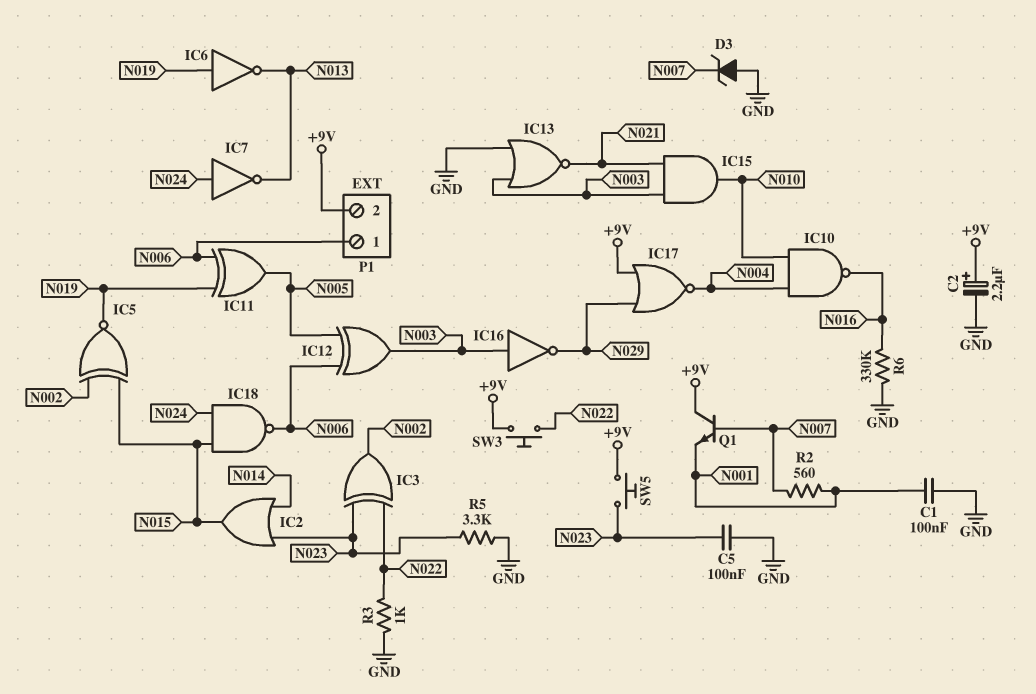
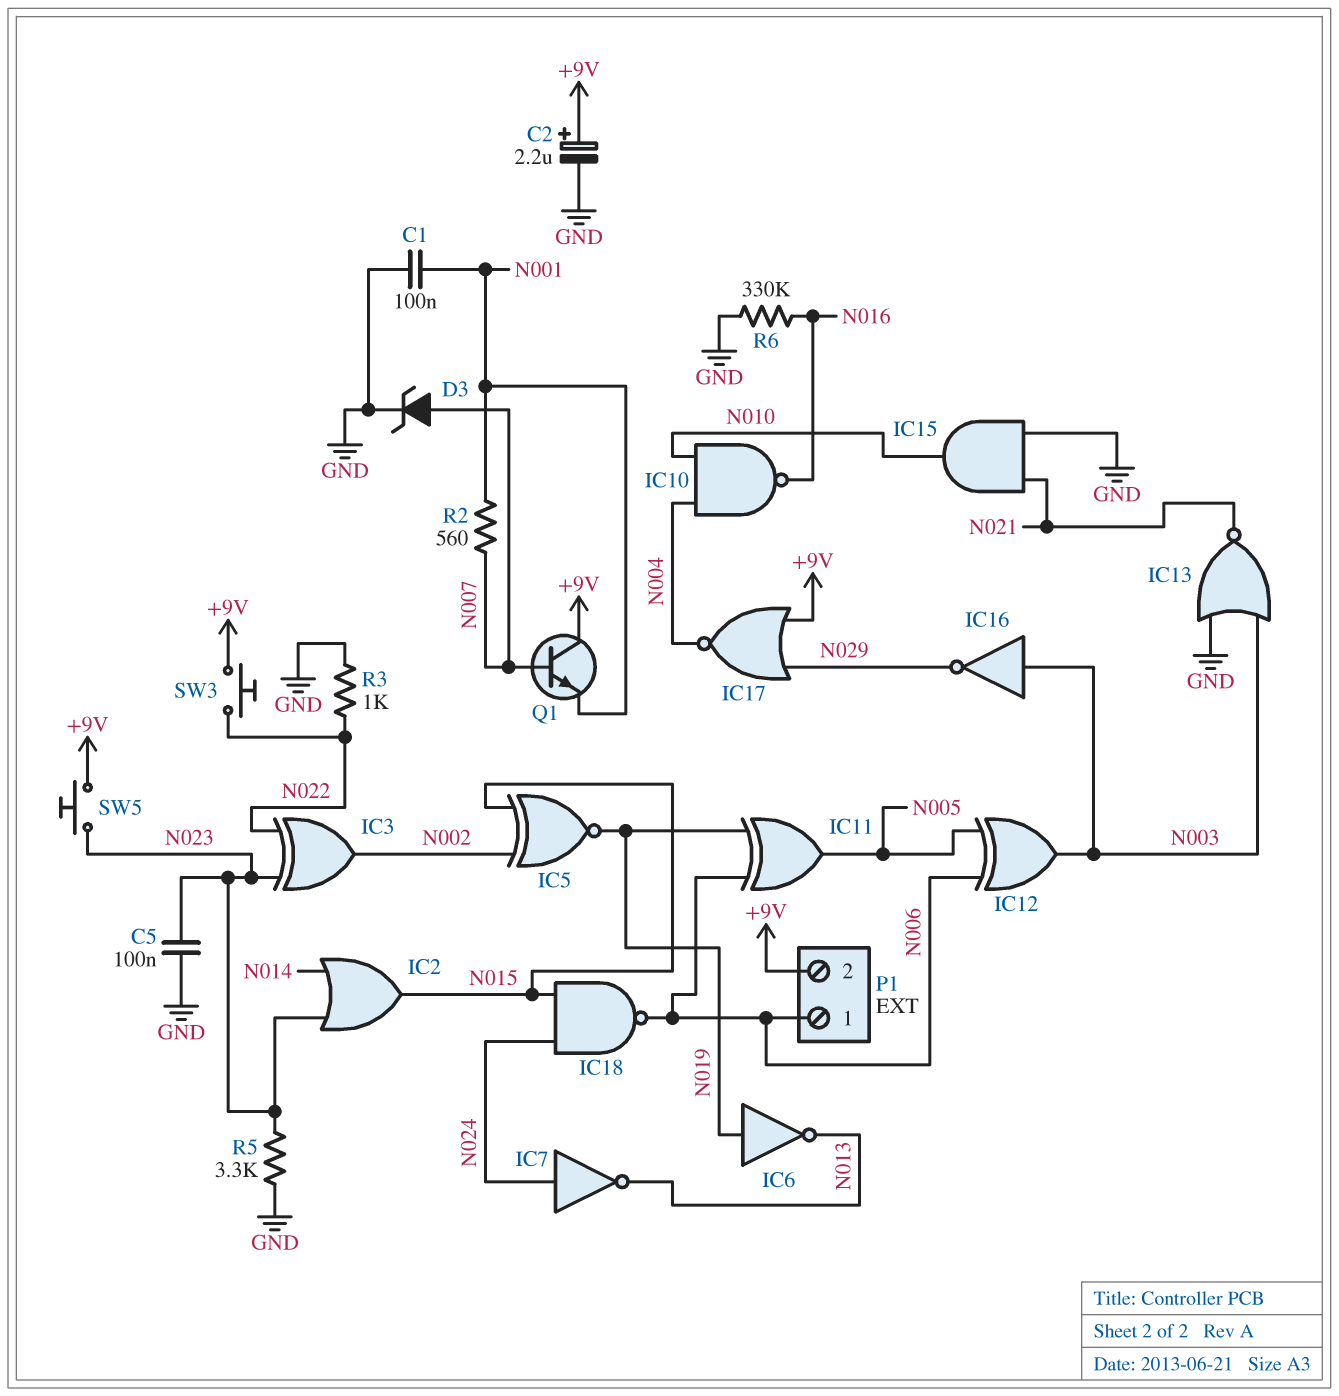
D3: zener (A GND, K N007) -> zener (A N007, K GND)
IC15: AND (in N003, in N021, out N010) -> AND (in GND, in N021, out N010)

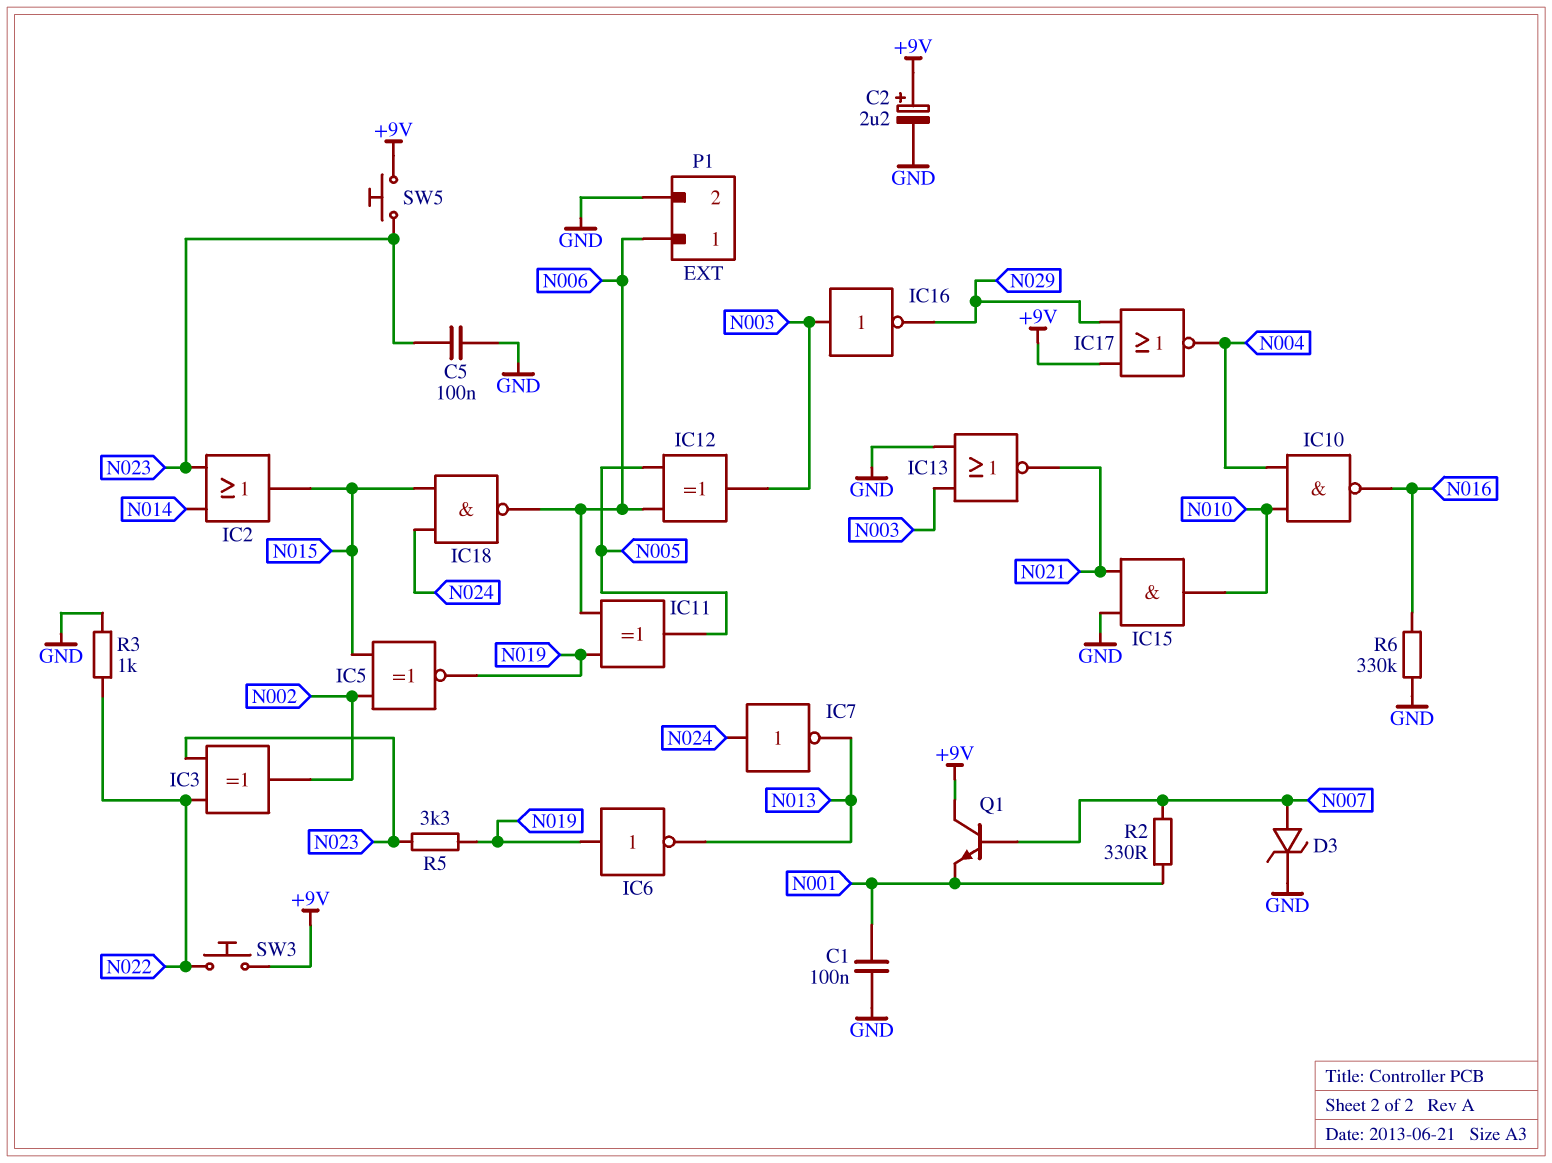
P1 pin 2: +9V -> GND
R2: 560 (N001, N007) -> 330 (N001, N007)
R5: 3.3k (GND, N023) -> 3.3k (N019, N023)

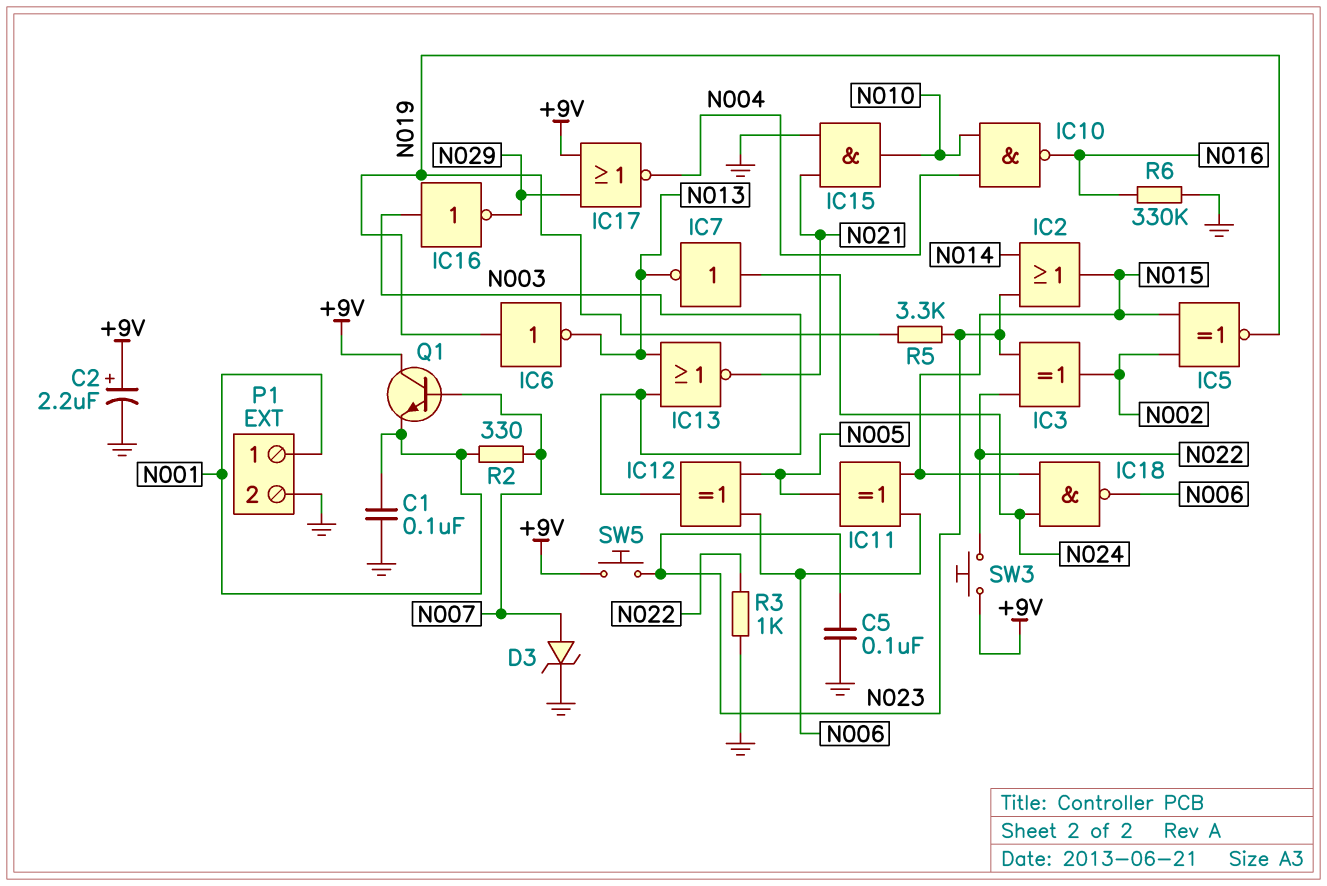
IC11: XOR (in N006, in N019, out N005) -> XOR (in N006, in N015, out N005)
IC13: NOR (in GND, in N003, out N021) -> NOR (in N003, in N013, out N021)
P1 pin 1: N006 -> N001

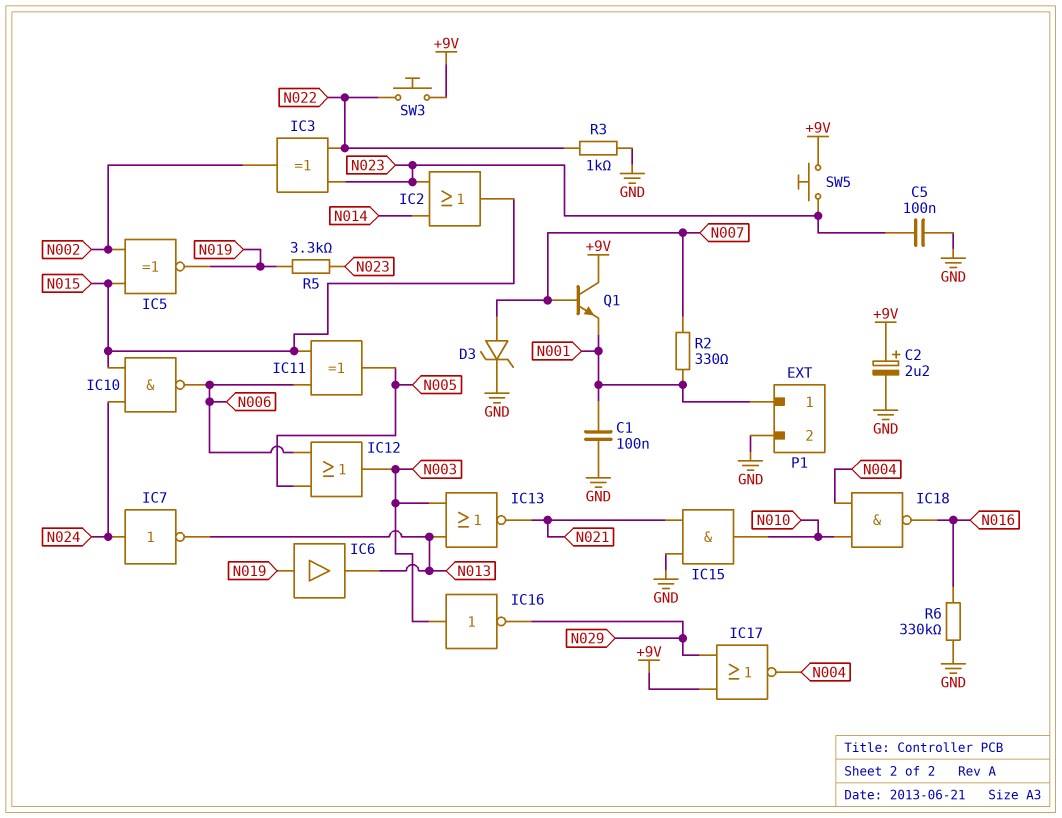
IC6: NOT (in N019, out N013) -> buffer (in N019, out N013)
IC10: NAND (in N004, in N010, out N016) -> NAND (in N015, in N024, out N006)
IC12: XOR (in N005, in N006, out N003) -> OR (in N005, in N006, out N003)
IC18: NAND (in N015, in N024, out N006) -> NAND (in N004, in N010, out N016)

